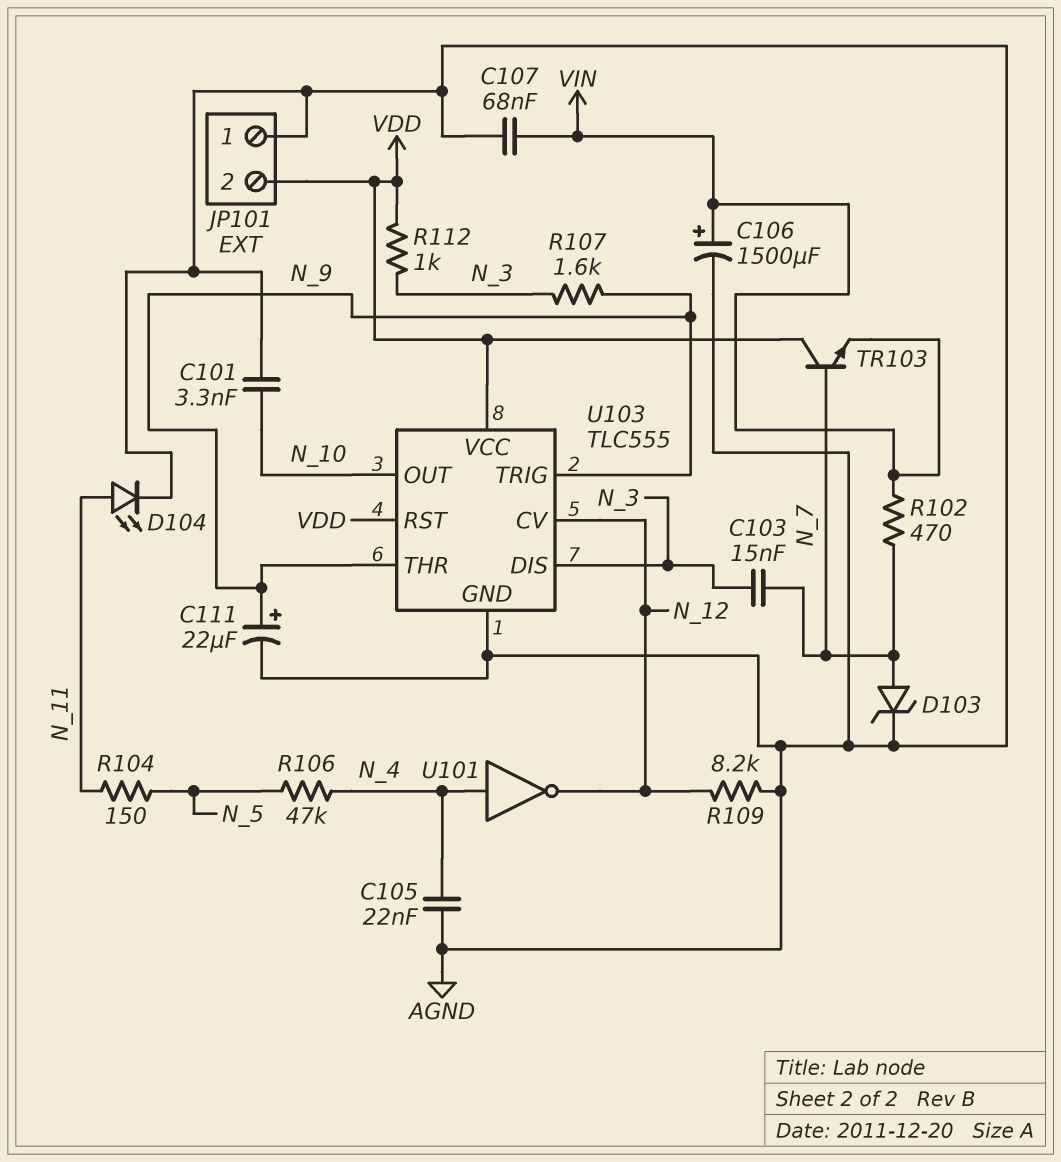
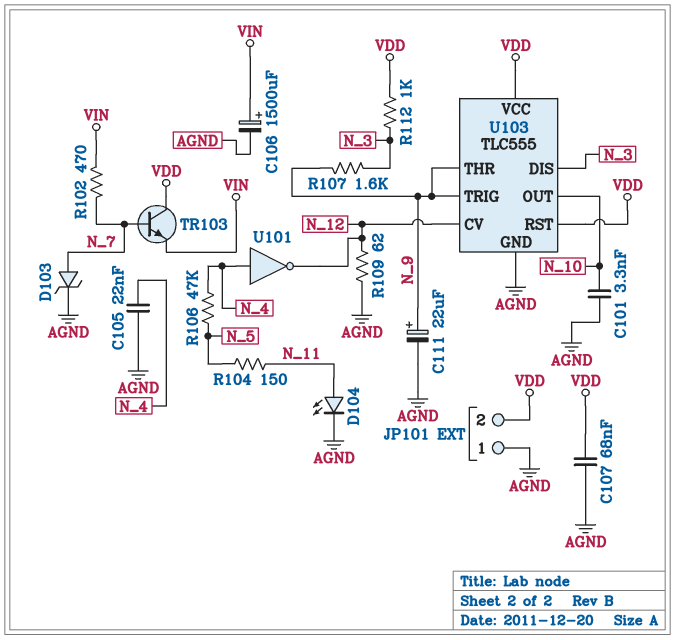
C103: 15nF (N_3, N_7) -> none
C107: 68nF (AGND, VIN) -> 68nF (AGND, VDD)
R109: 8.2k (AGND, N_12) -> 62 (AGND, N_12)

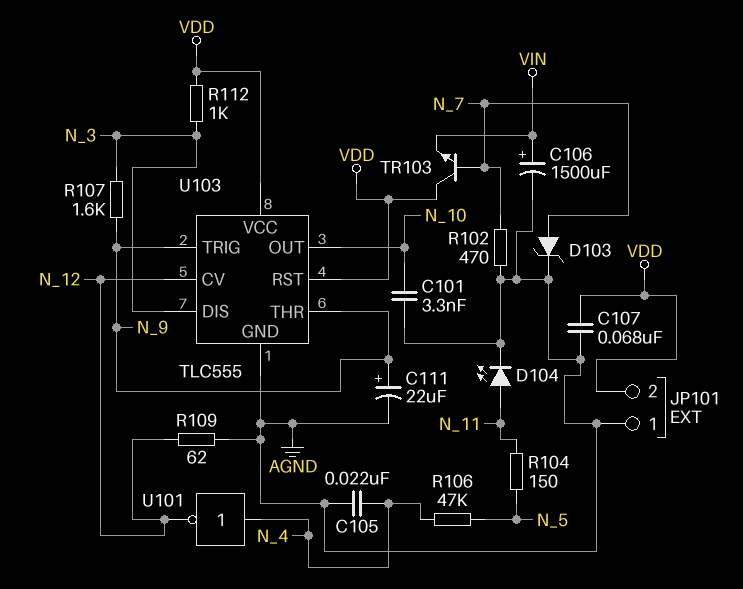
R102: 470 (N_7, VIN) -> 470 (AGND, N_7)

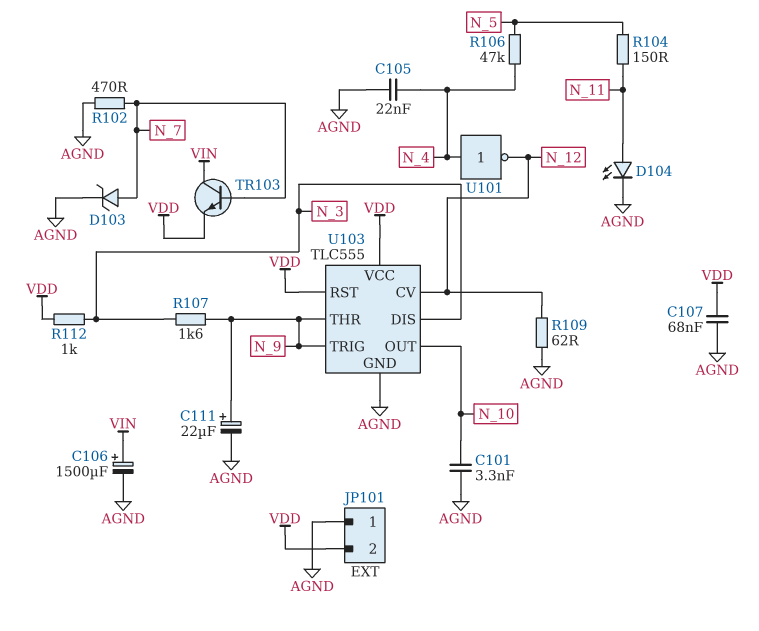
TR103: NPN (B N_7, C VDD, E VIN) -> NPN (B N_7, C VIN, E VDD)

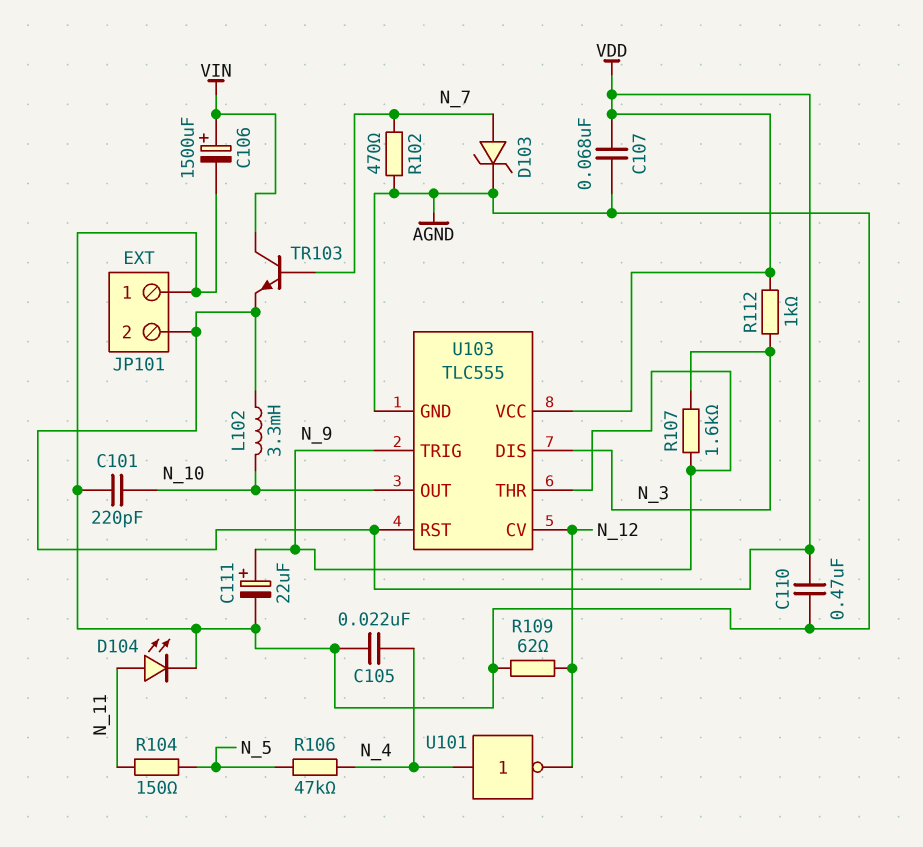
C101: 3.3nF (AGND, N_10) -> 220pF (AGND, N_10)
C110: none -> 470nF (AGND, VDD)
L102: none -> 3.3mH (N_10, VDD)

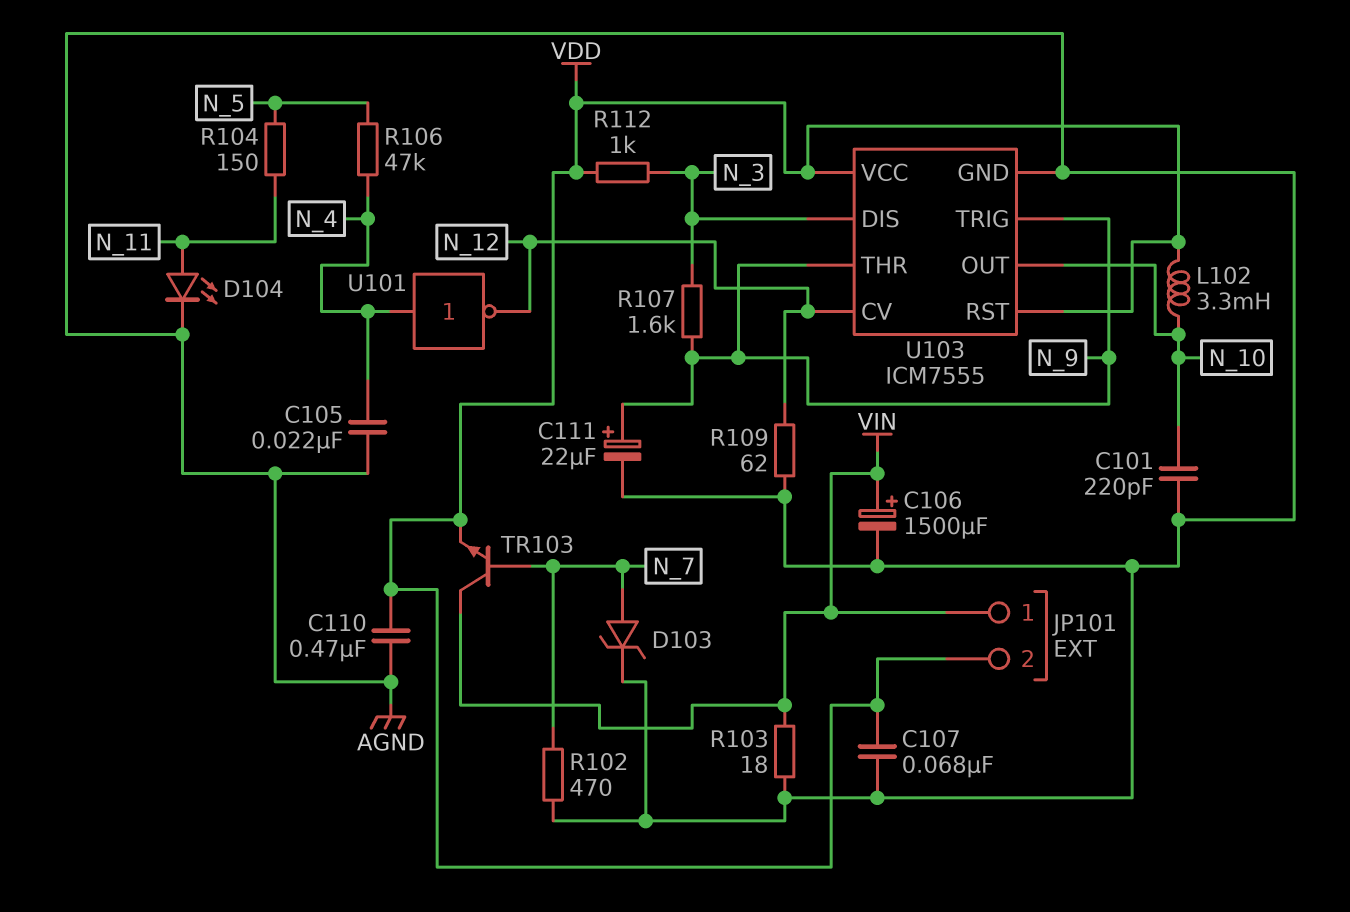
JP101 pin 1: AGND -> VIN
R103: none -> 18 (AGND, VIN)
U103: TLC555 -> ICM7555

